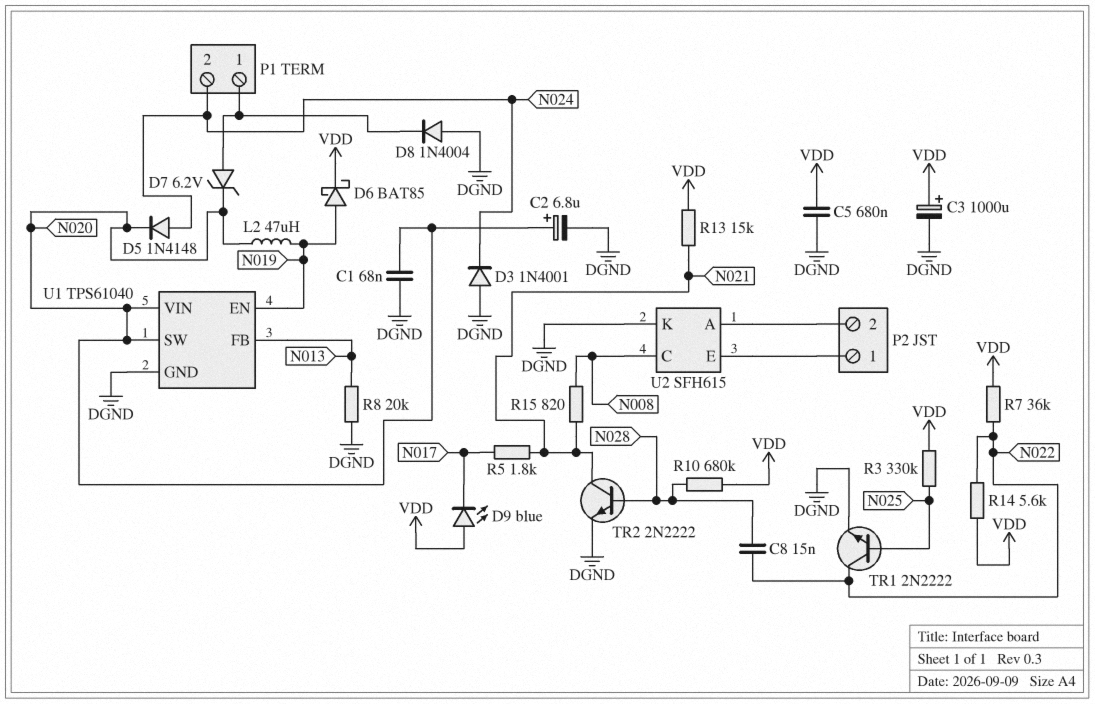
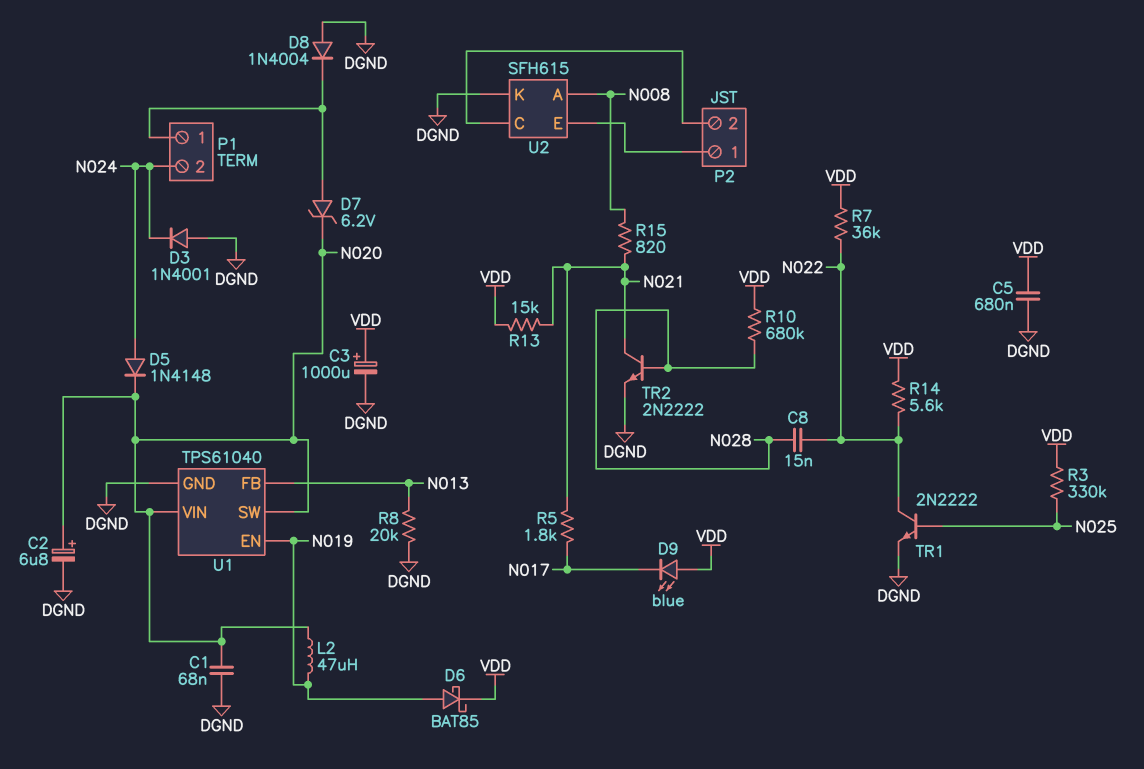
U2 pin A: P2/2 -> N008
U2 pin C: N008 -> P2/2

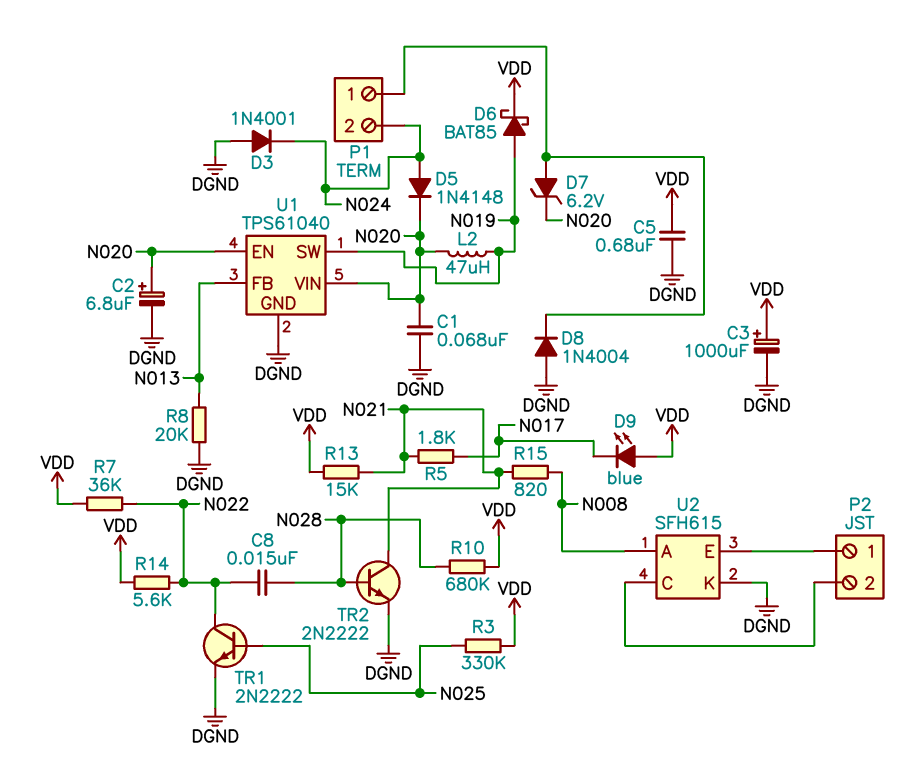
U1 pin EN: N019 -> N020
U1 pin SW: N020 -> N019

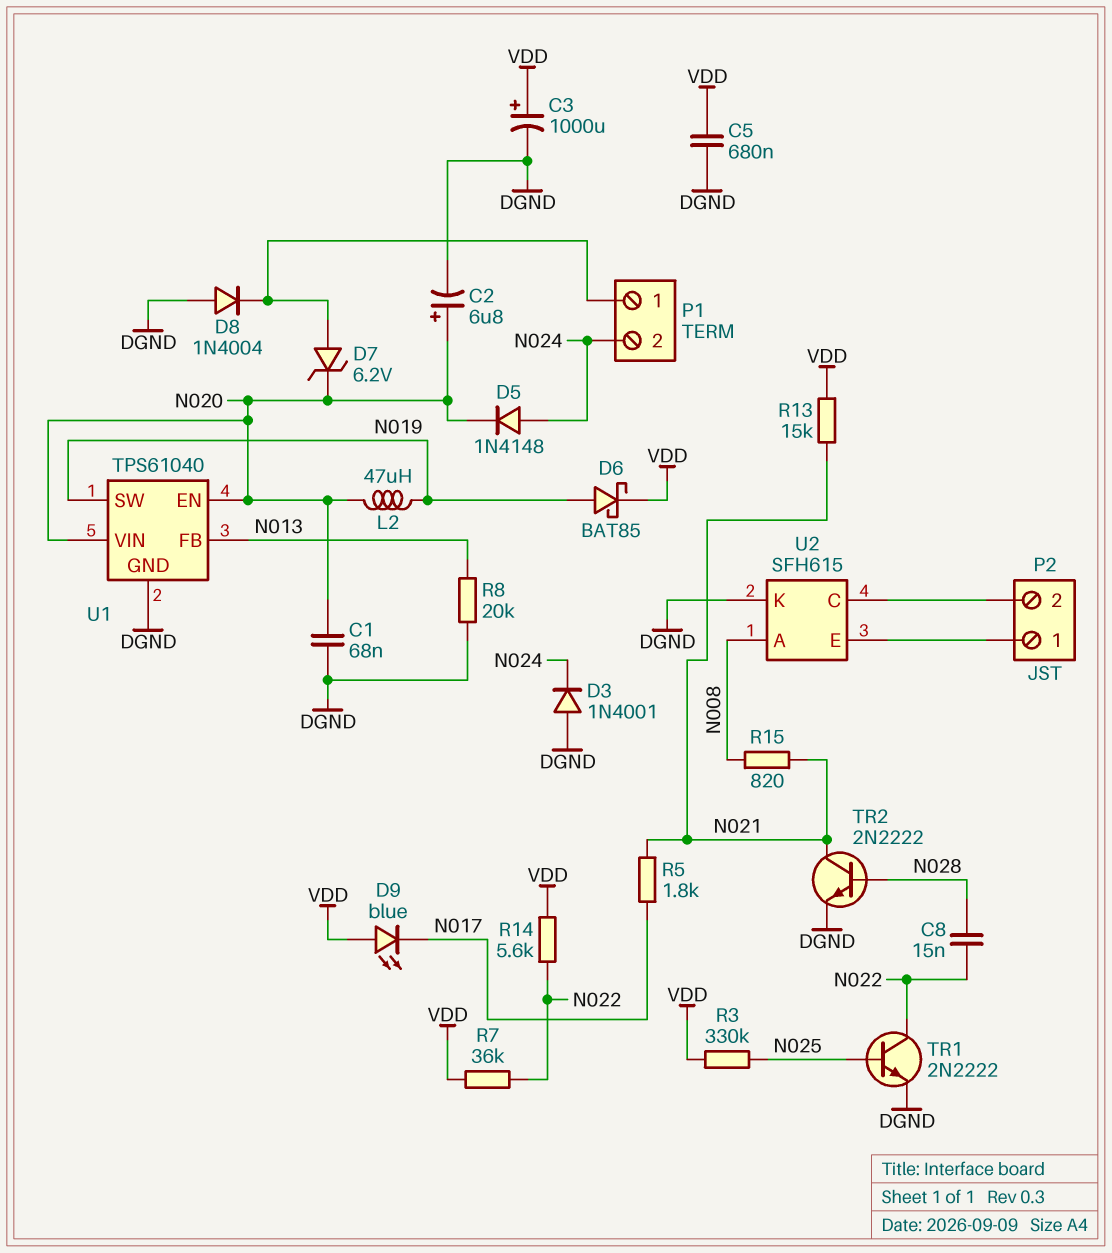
R10: 680k (N028, VDD) -> none

